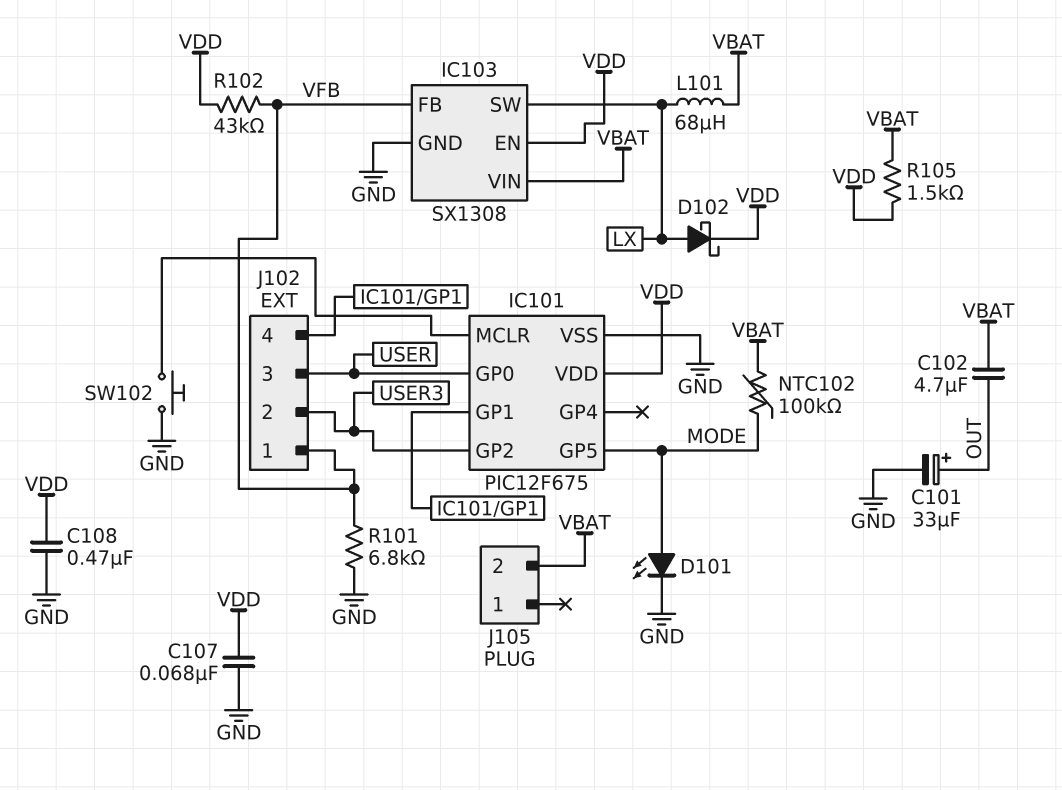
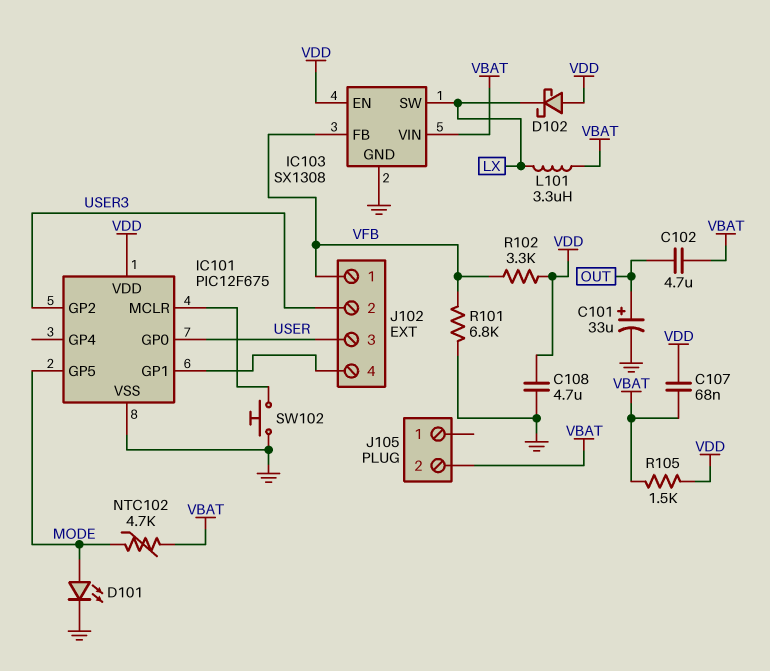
C107: 68nF (GND, VDD) -> 68nF (VBAT, VDD)
C108: 470nF (GND, VDD) -> 4.7uF (GND, VDD)
D102: schottky (A LX, K VDD) -> schottky (A VDD, K LX)
L101: 68uH (LX, VBAT) -> 3.3uH (LX, VBAT)
NTC102: 100k (MODE, VBAT) -> 4.7k (MODE, VBAT)
R102: 43k (VDD, VFB) -> 3.3k (VDD, VFB)

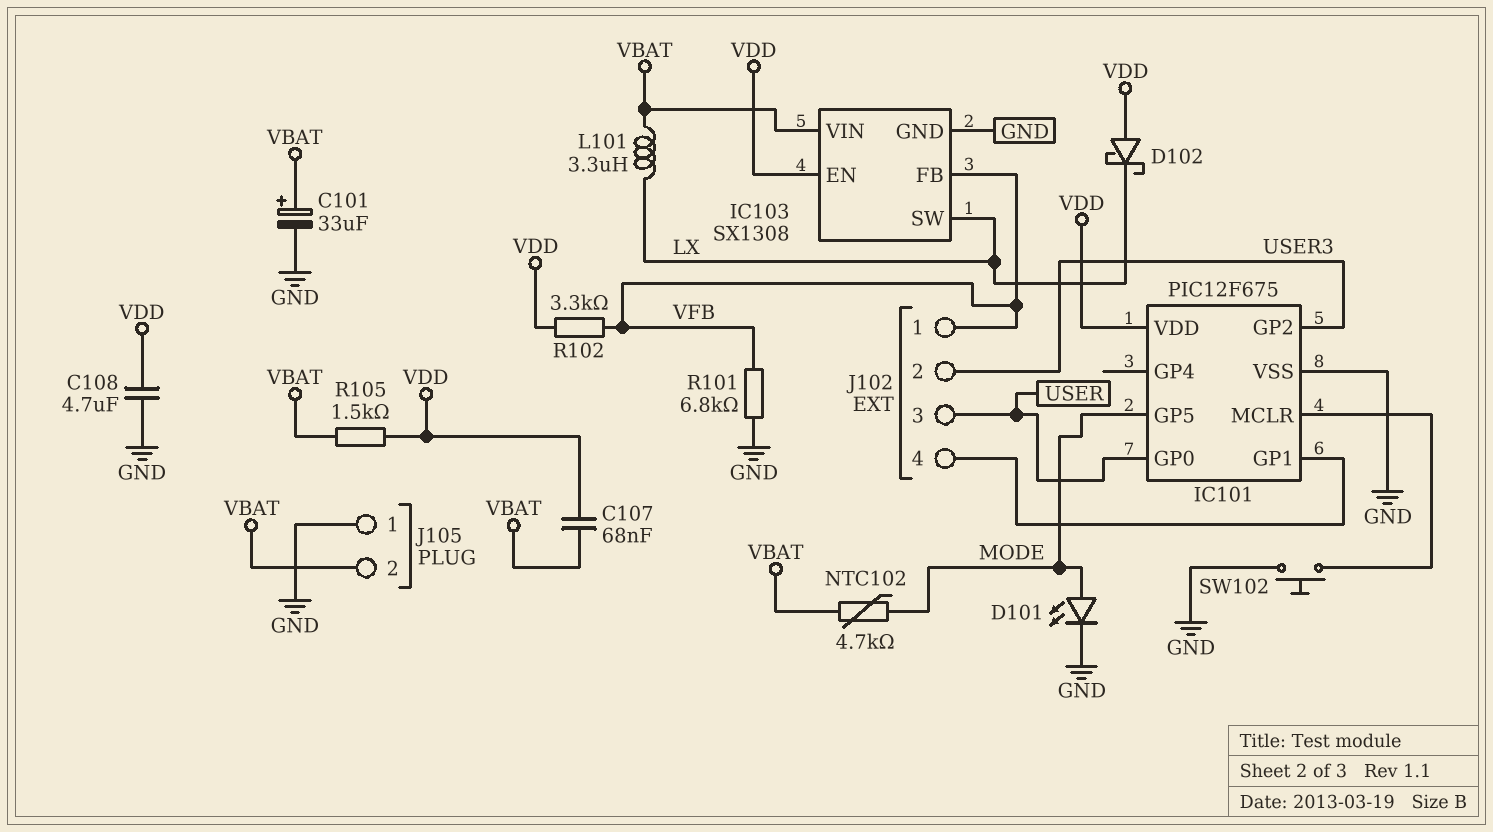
C101: 33uF (plus OUT, minus GND) -> 33uF (plus VBAT, minus GND)
C102: 4.7uF (OUT, VBAT) -> none
J105 pin 1: none -> GND

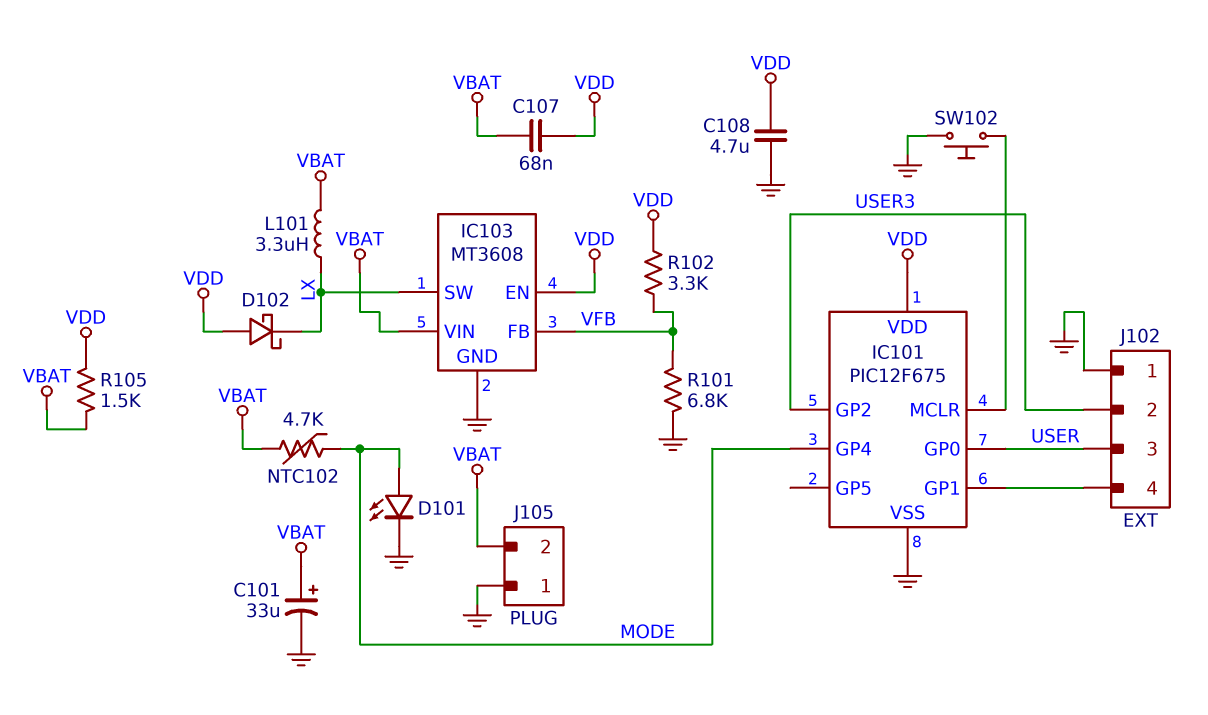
IC101 pin GP4: none -> MODE
IC101 pin GP5: MODE -> none
IC103: SX1308 -> MT3608
J102 pin 1: VFB -> GND

